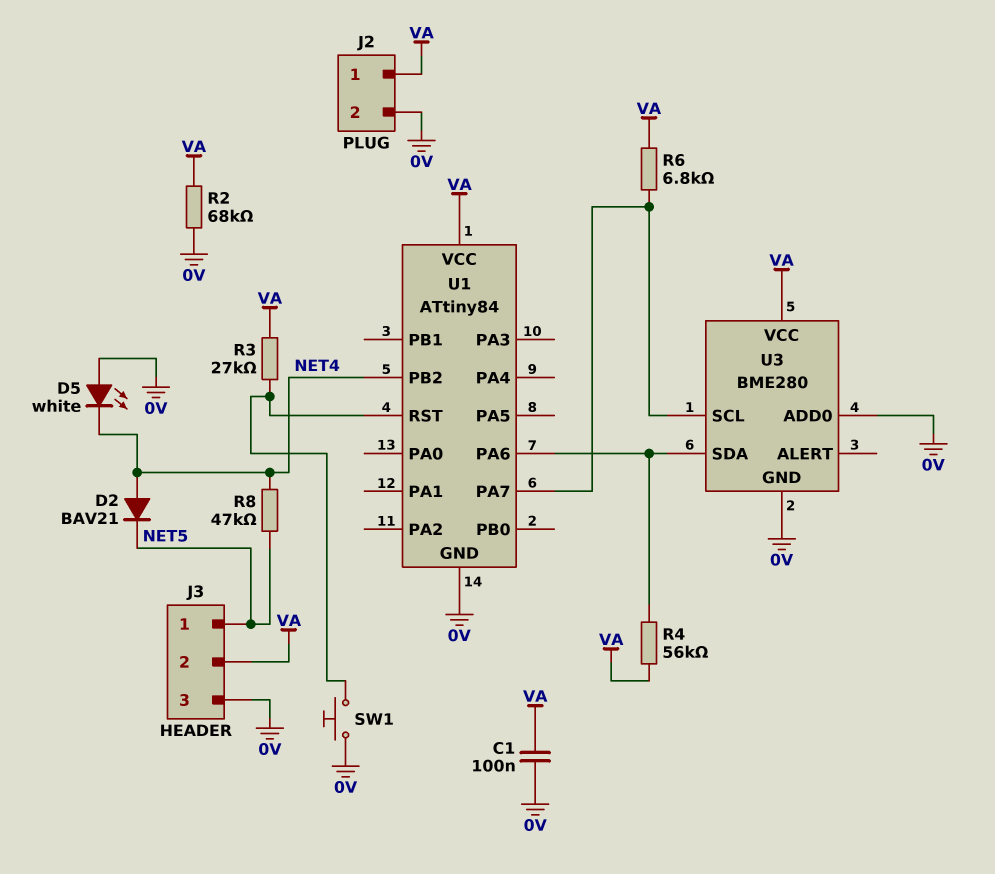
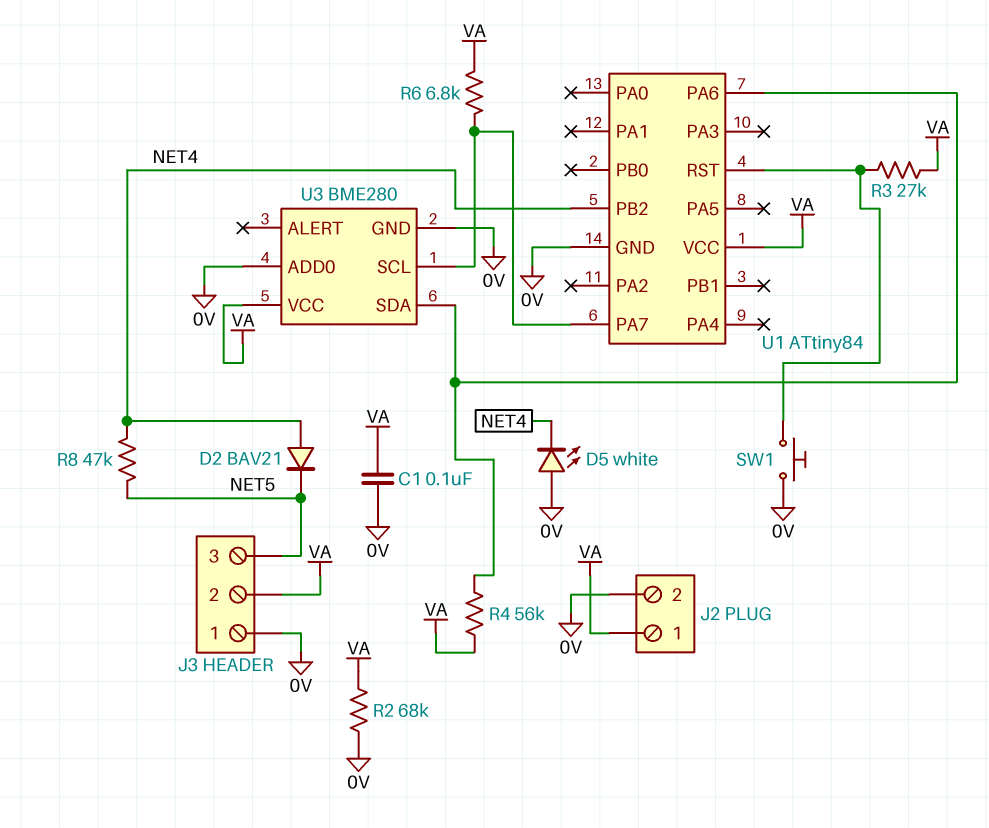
J3 pin 1: NET5 -> 0V
J3 pin 3: 0V -> NET5

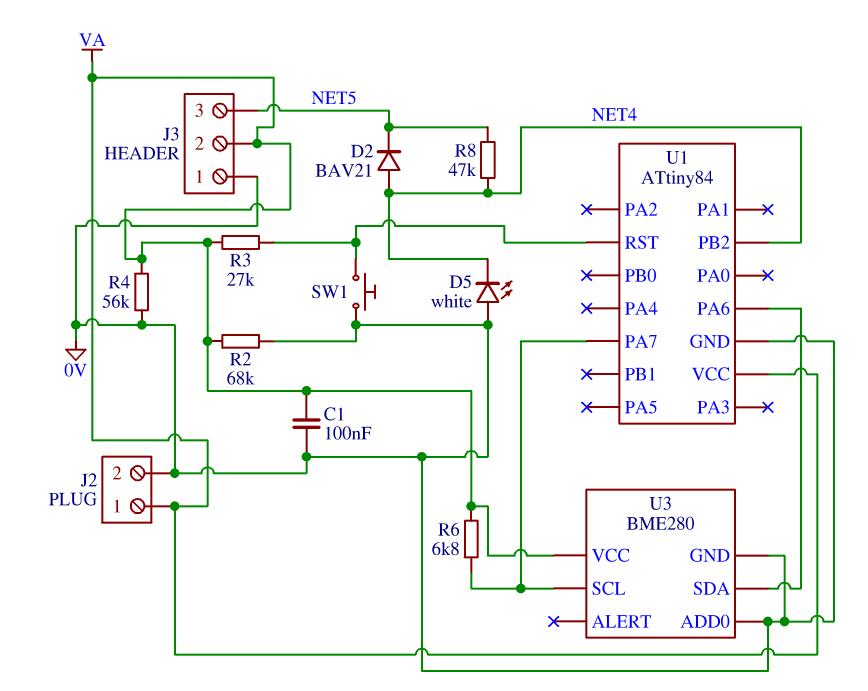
R4: 56k (U1/PA6, VA) -> 56k (0V, VA)

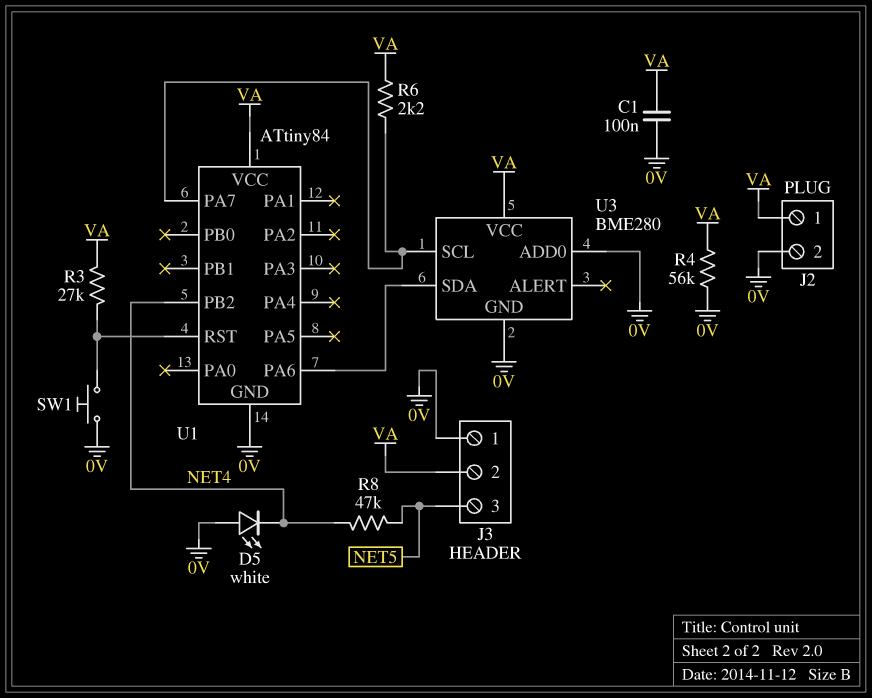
D2: diode BAV21 (A NET4, K NET5) -> none
R2: 68k (0V, VA) -> none
R6: 6.8k (U1/PA7, VA) -> 2.2k (U1/PA7, VA)

